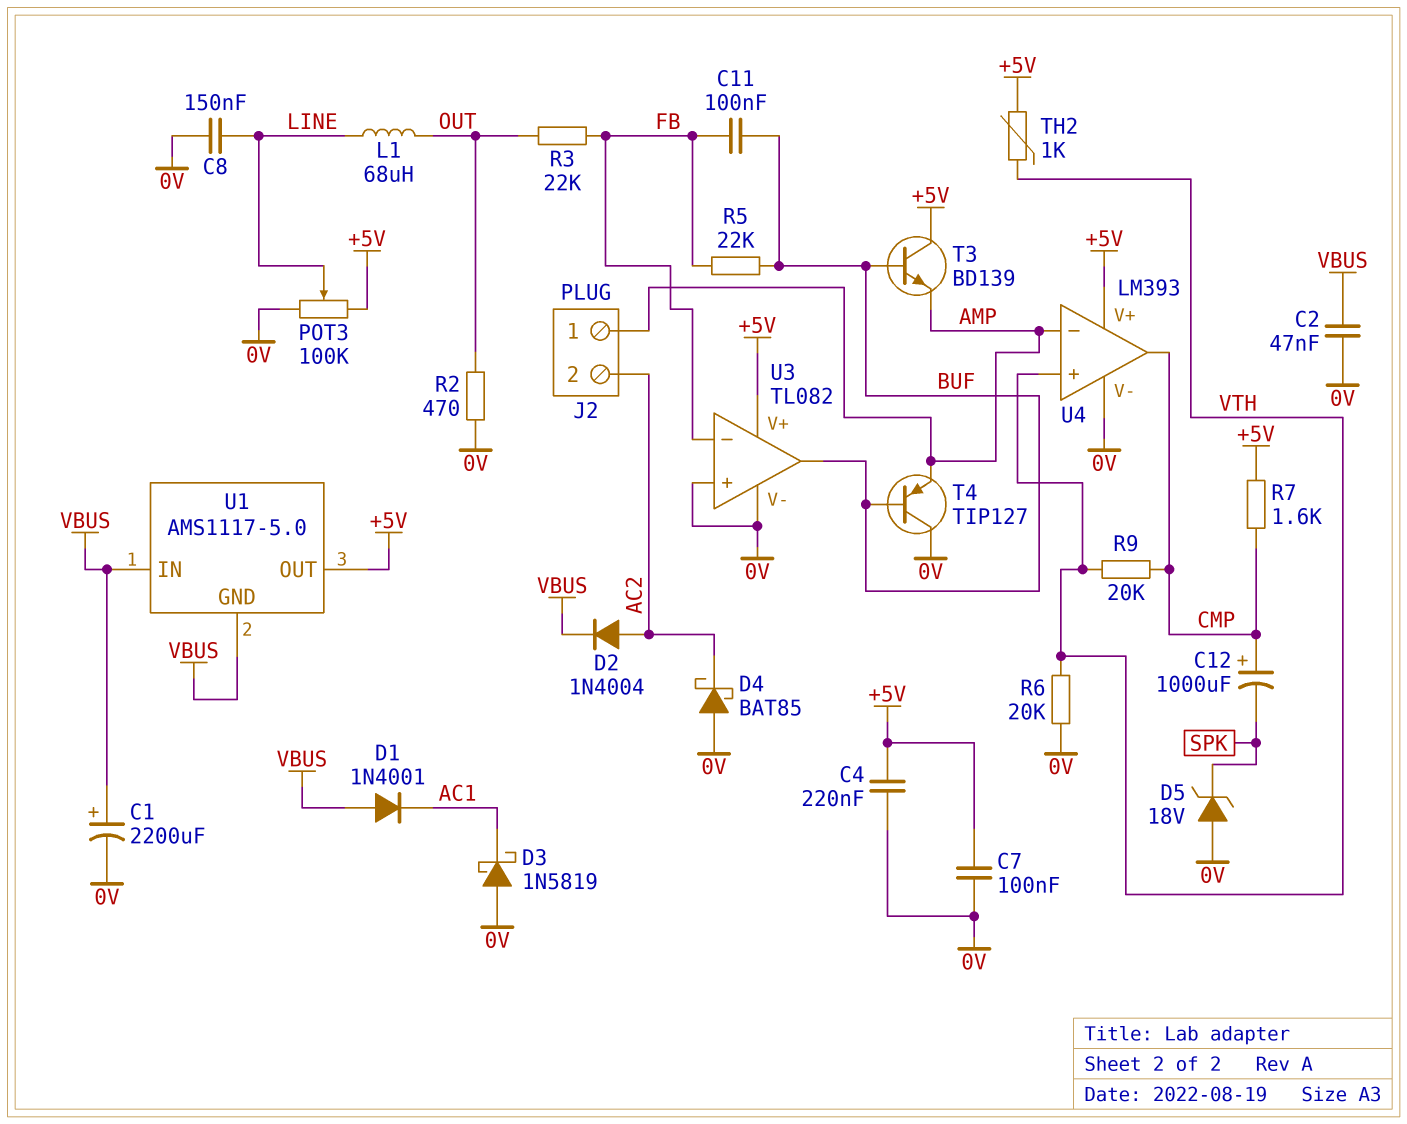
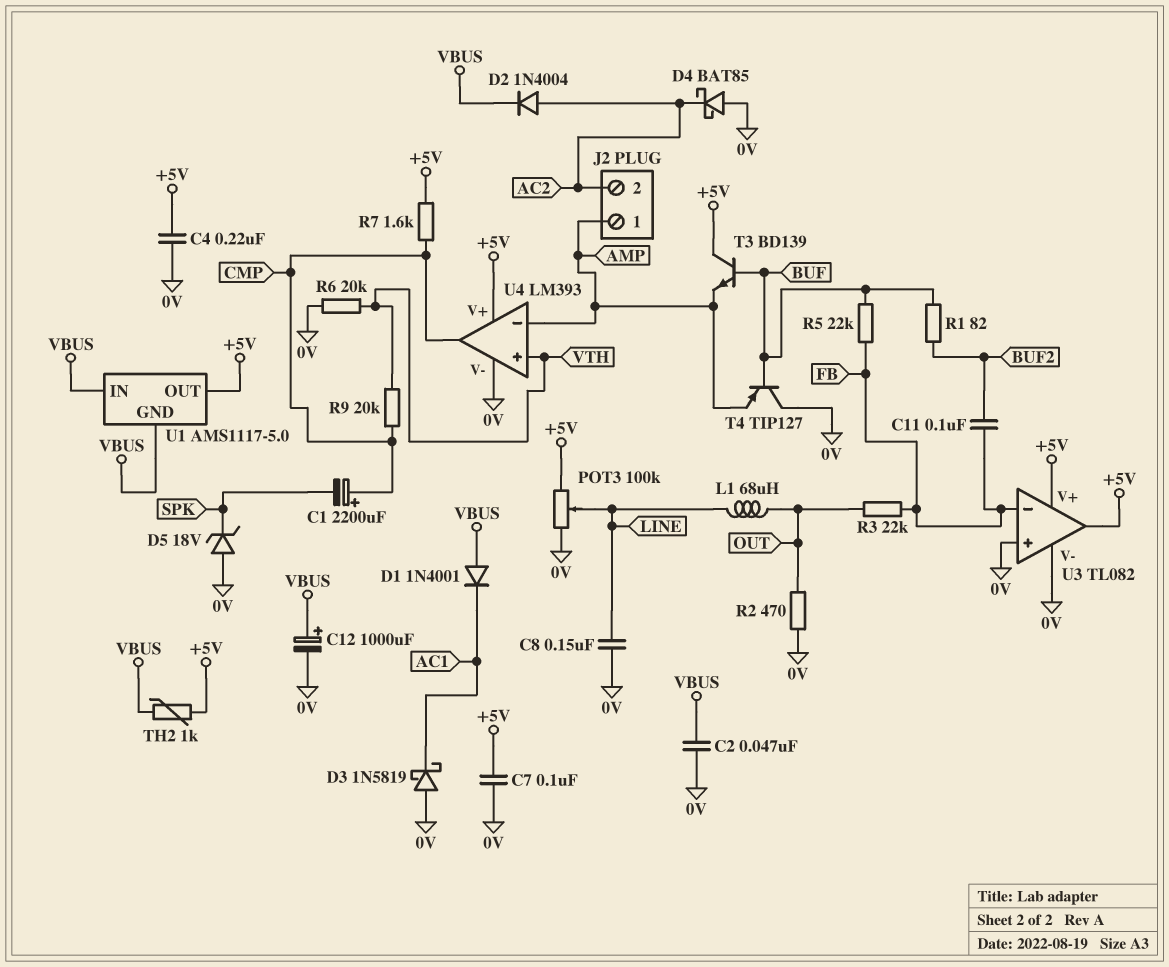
C1: 2200uF (plus VBUS, minus 0V) -> 2200uF (plus CMP, minus SPK)
C11: 100nF (BUF, FB) -> 100nF (BUF2, FB)
C12: 1000uF (plus CMP, minus SPK) -> 1000uF (plus VBUS, minus 0V)
R1: none -> 82 (BUF, BUF2)
TH2: 1k (+5V, VTH) -> 1k (+5V, VBUS)
U3 pin out: BUF -> +5V

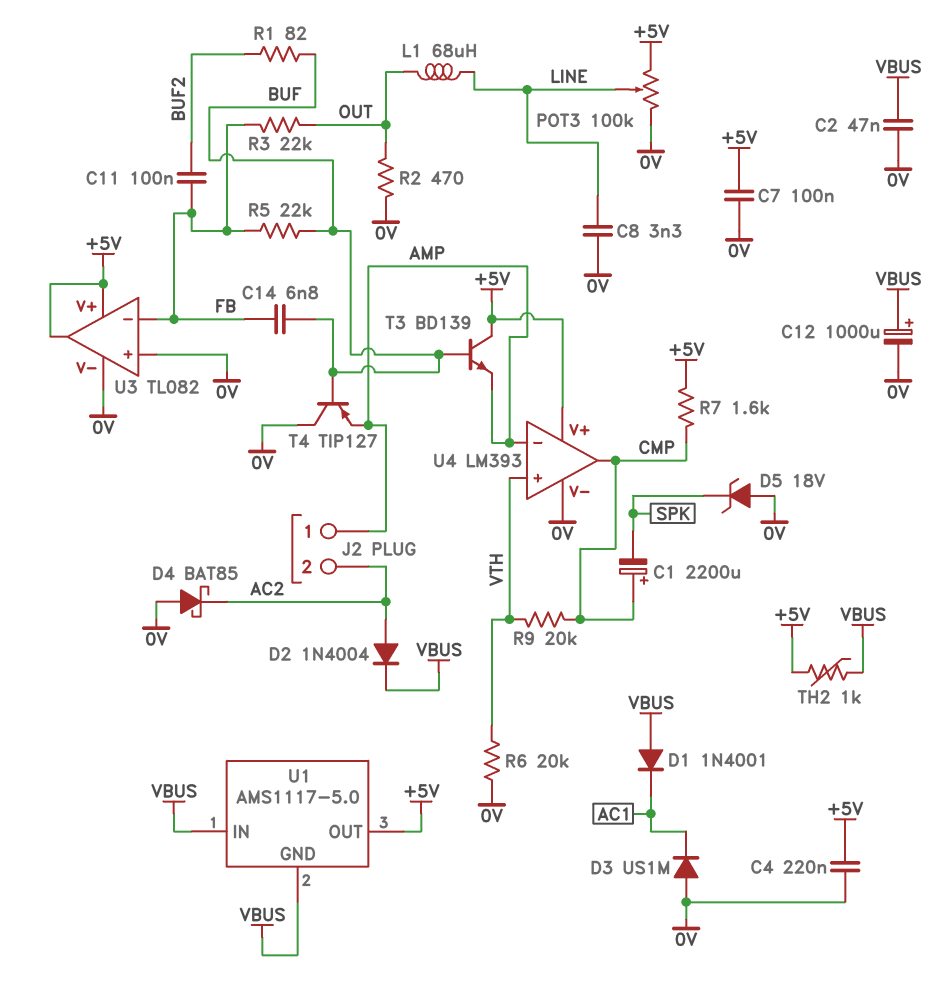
C8: 150nF (0V, LINE) -> 3.3nF (0V, LINE)
C14: none -> 6.8nF (BUF, FB)
D3: schottky 1N5819 (A 0V, K AC1) -> diode US1M (A 0V, K AC1)

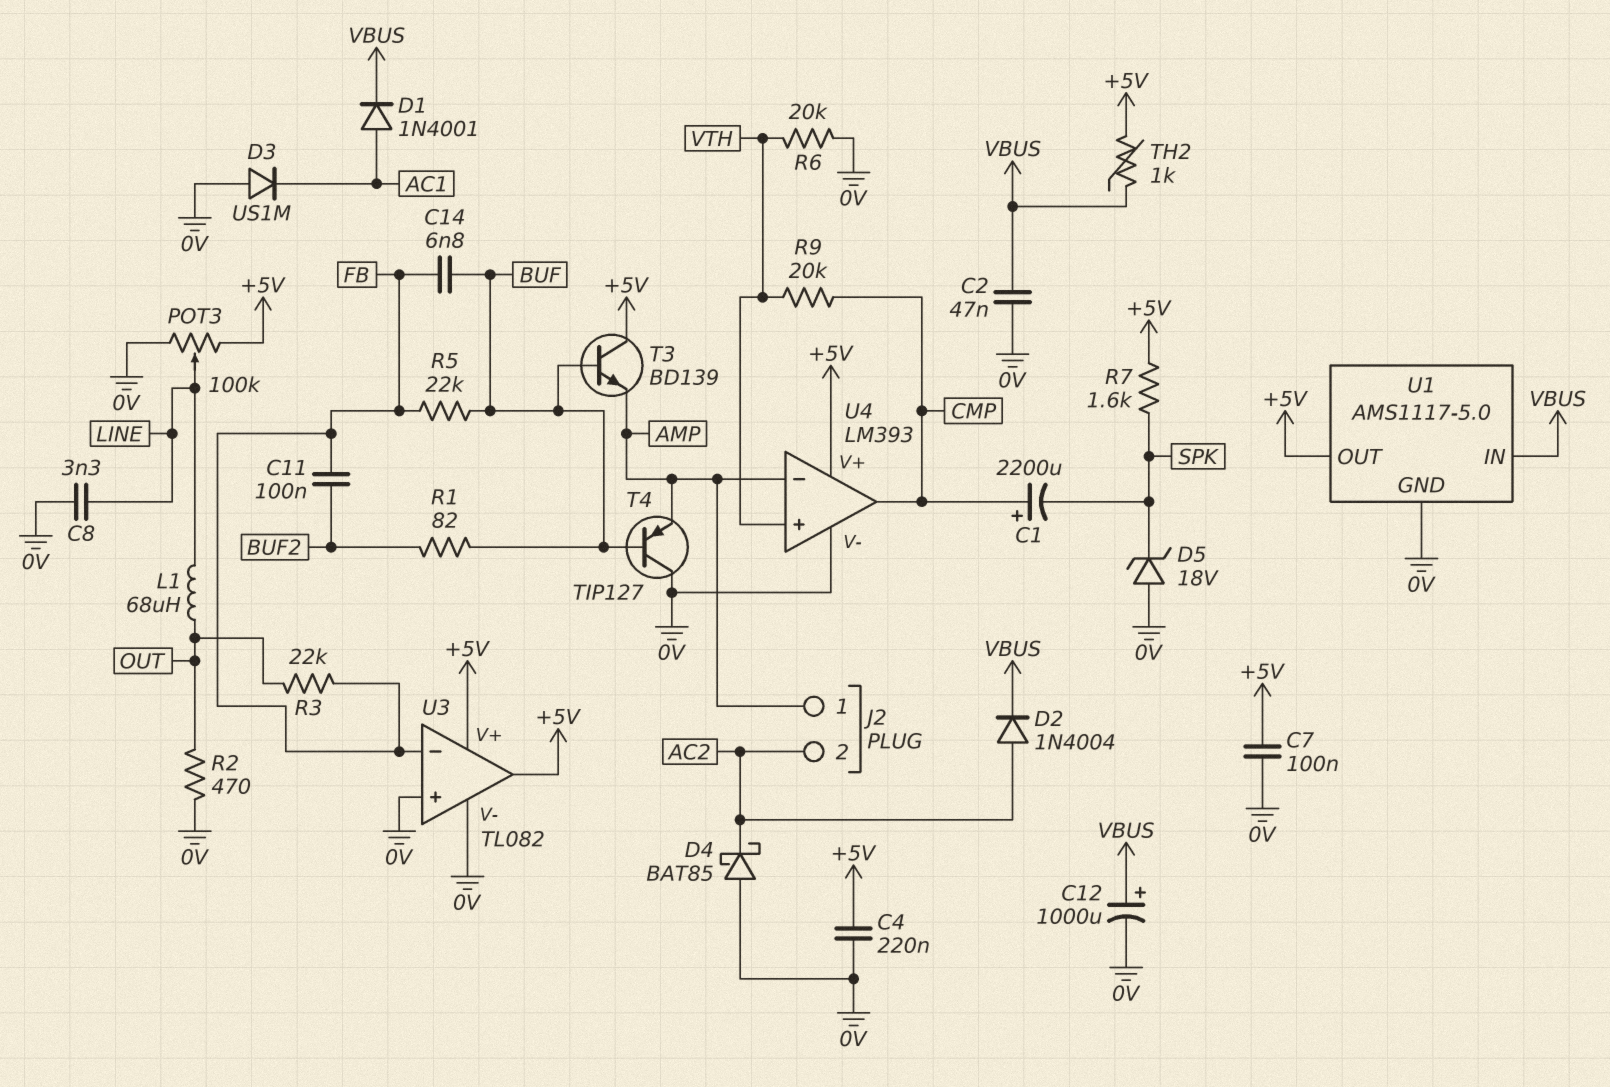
D1: diode 1N4001 (A VBUS, K AC1) -> diode 1N4001 (A AC1, K VBUS)
R7: 1.6k (+5V, CMP) -> 1.6k (+5V, SPK)
U1 pin GND: VBUS -> 0V

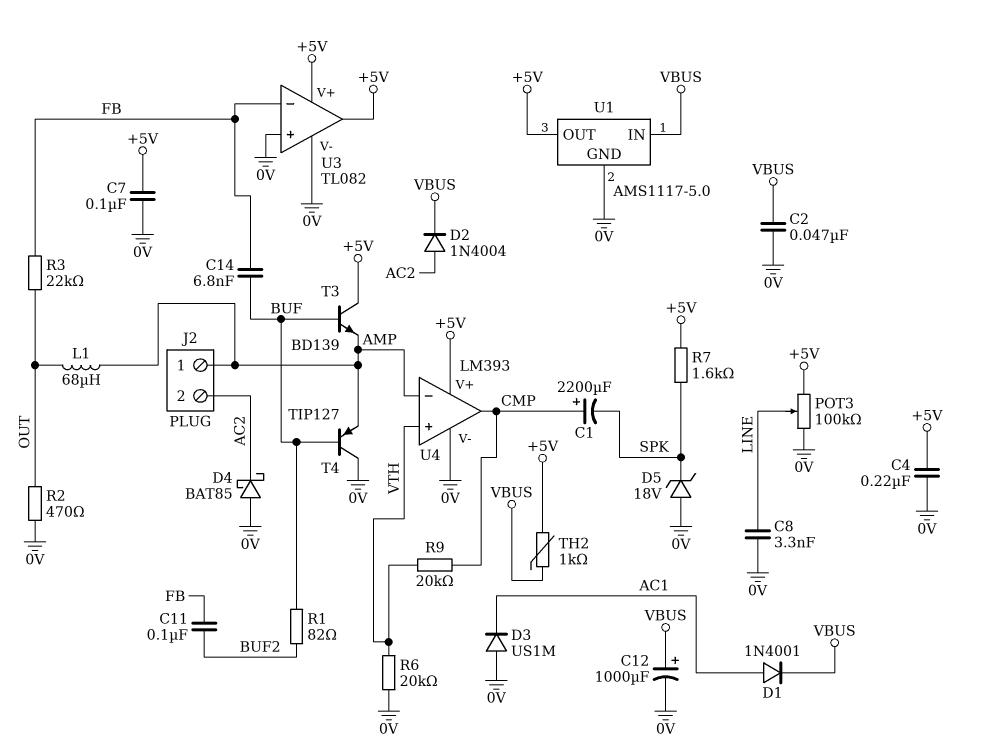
L1: 68uH (LINE, OUT) -> 68uH (AMP, OUT)
R5: 22k (BUF, FB) -> none

